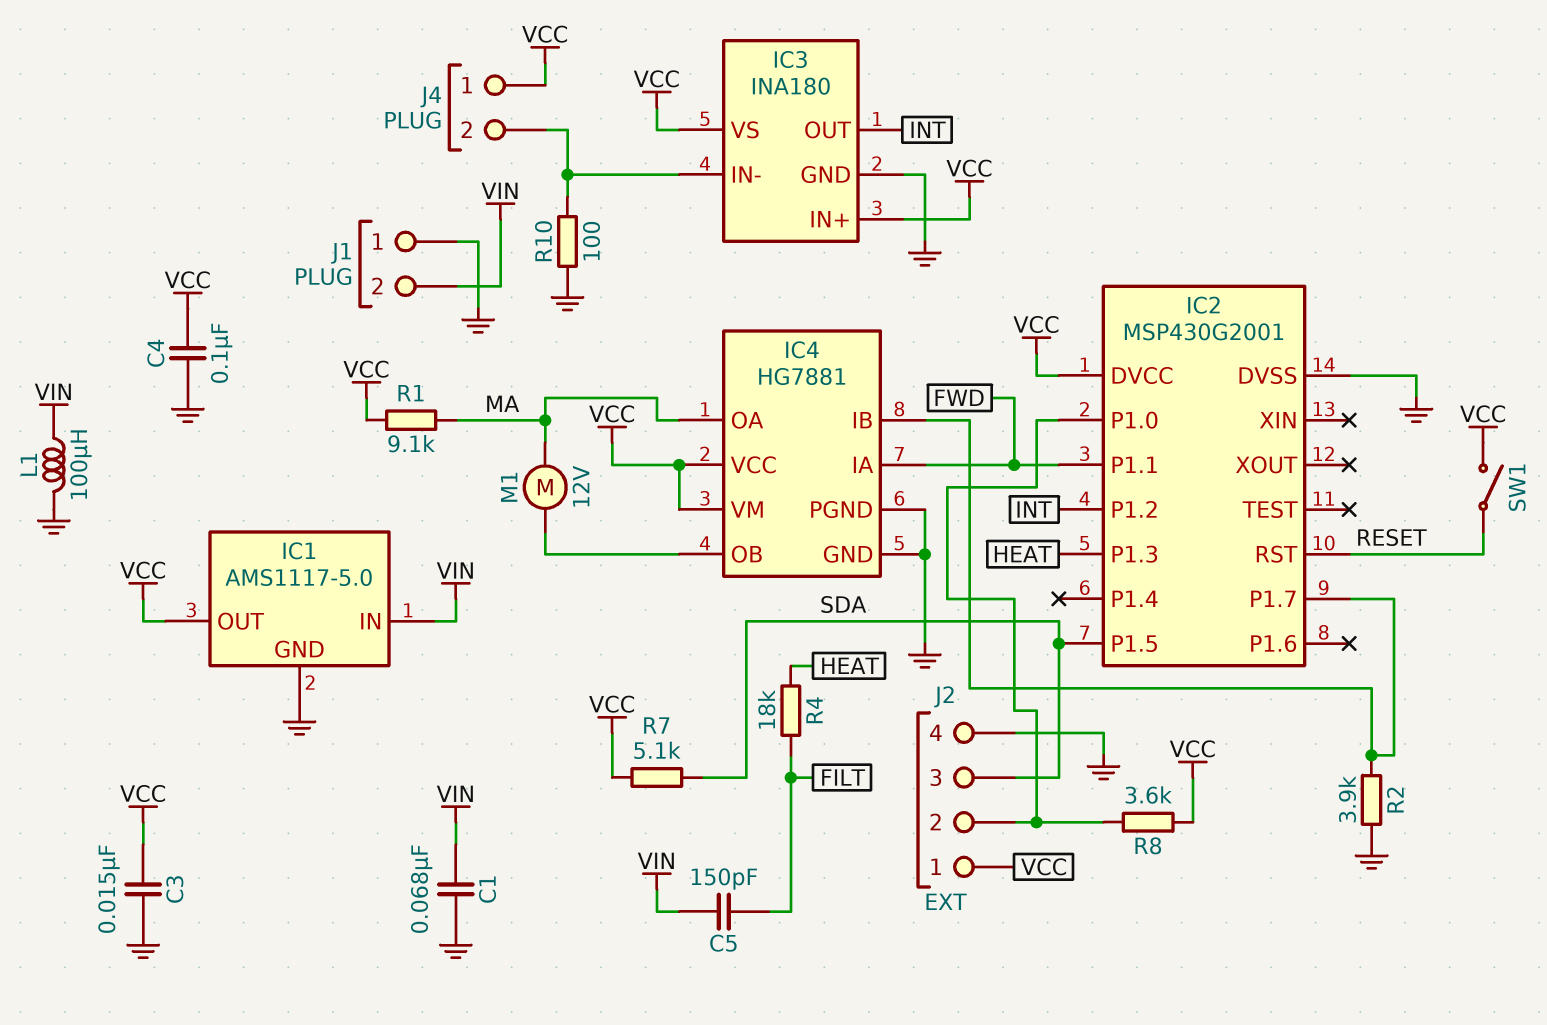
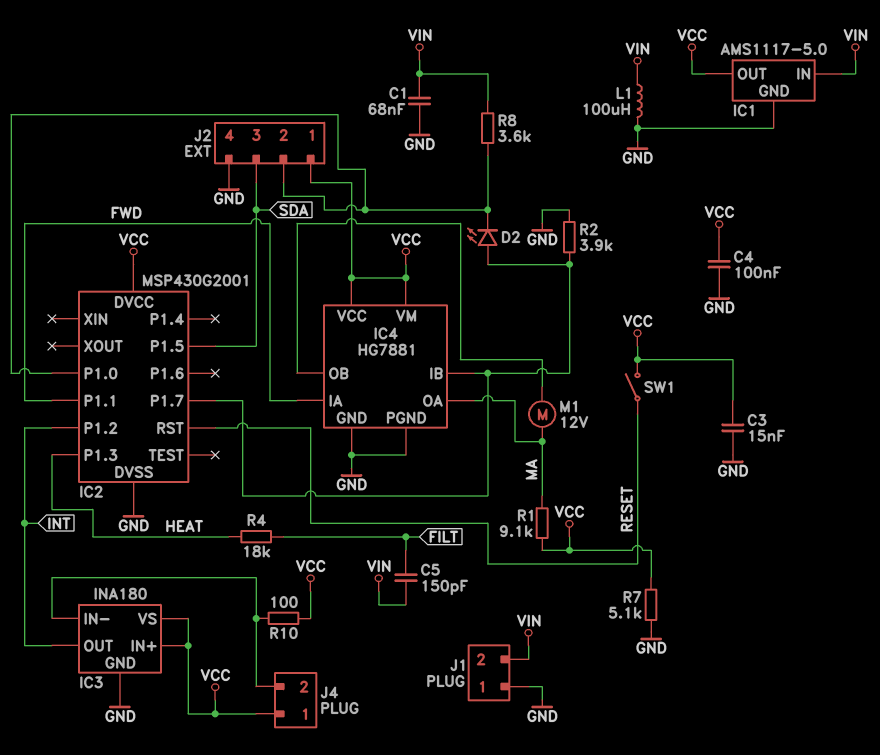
D2: none -> LED (A IC2/P1.7, K IC2/P1.0)
R7: 5.1k (SDA, VCC) -> 5.1k (GND, VCC)
R8: 3.6k (IC2/P1.0, VCC) -> 3.6k (IC2/P1.0, VIN)
R10: 100 (GND, IC3/IN-) -> 100 (IC3/IN-, VCC)

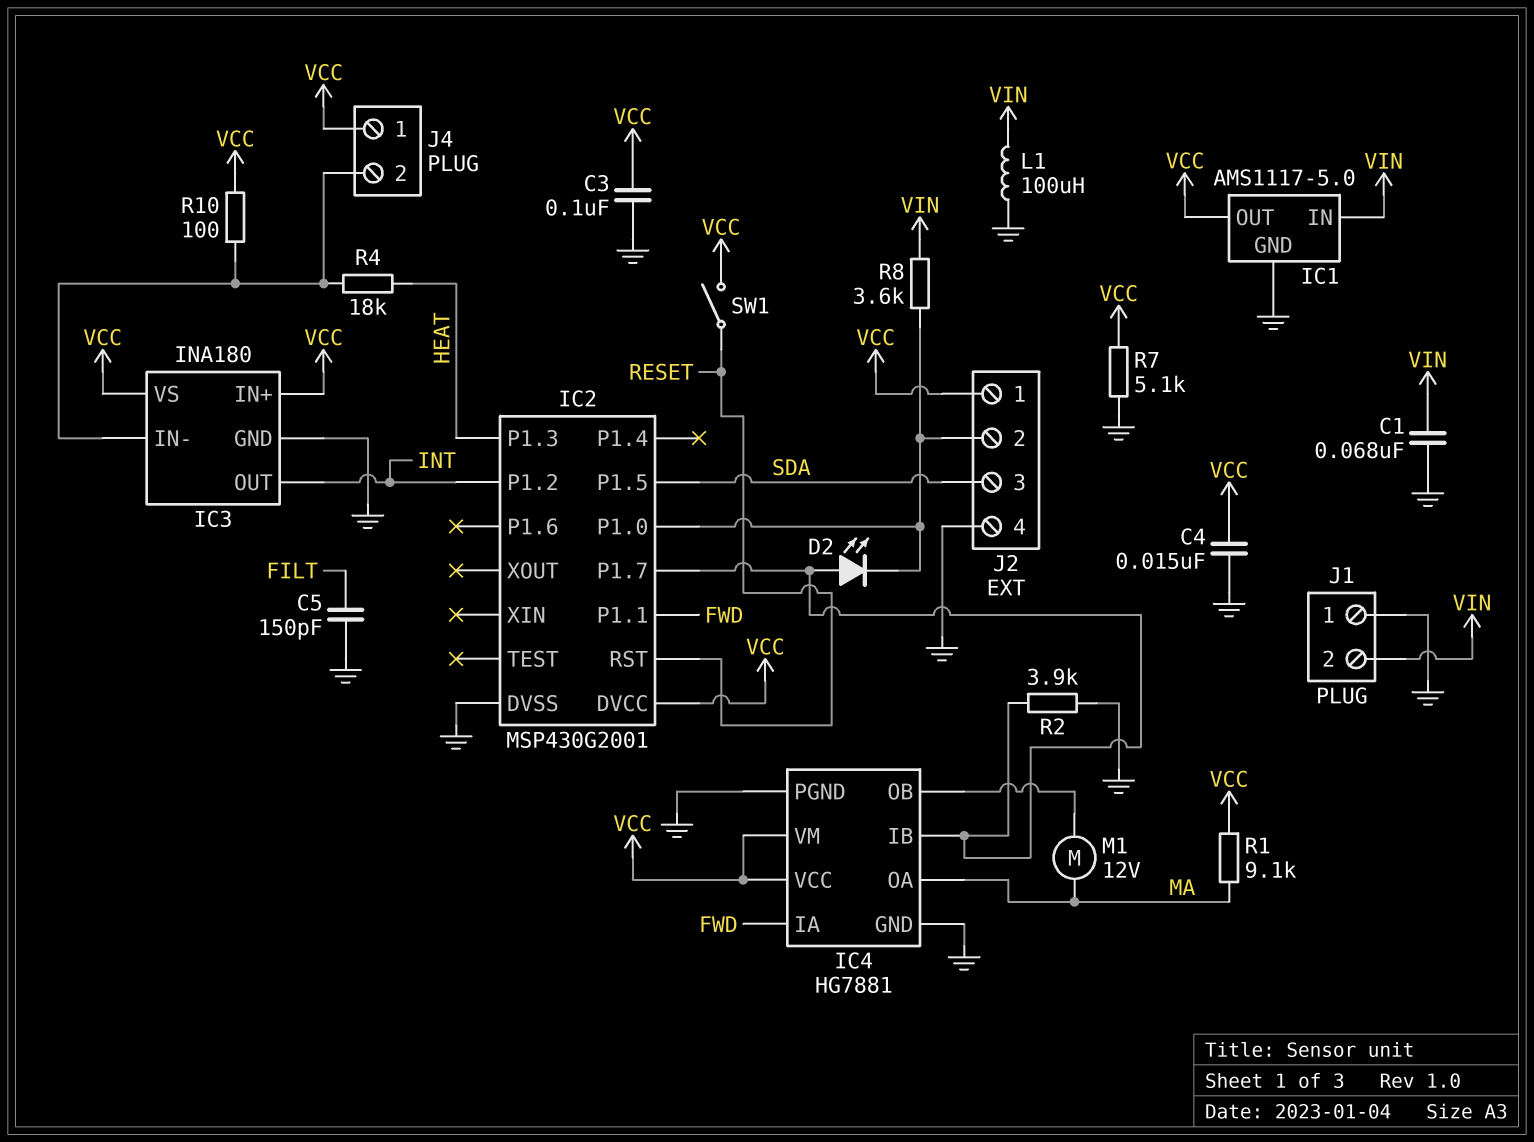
C3: 15nF (GND, VCC) -> 100nF (GND, VCC)
C4: 100nF (GND, VCC) -> 15nF (GND, VCC)
C5: 150pF (FILT, VIN) -> 150pF (FILT, GND)
R4: 18k (FILT, HEAT) -> 18k (HEAT, IC3/IN-)

